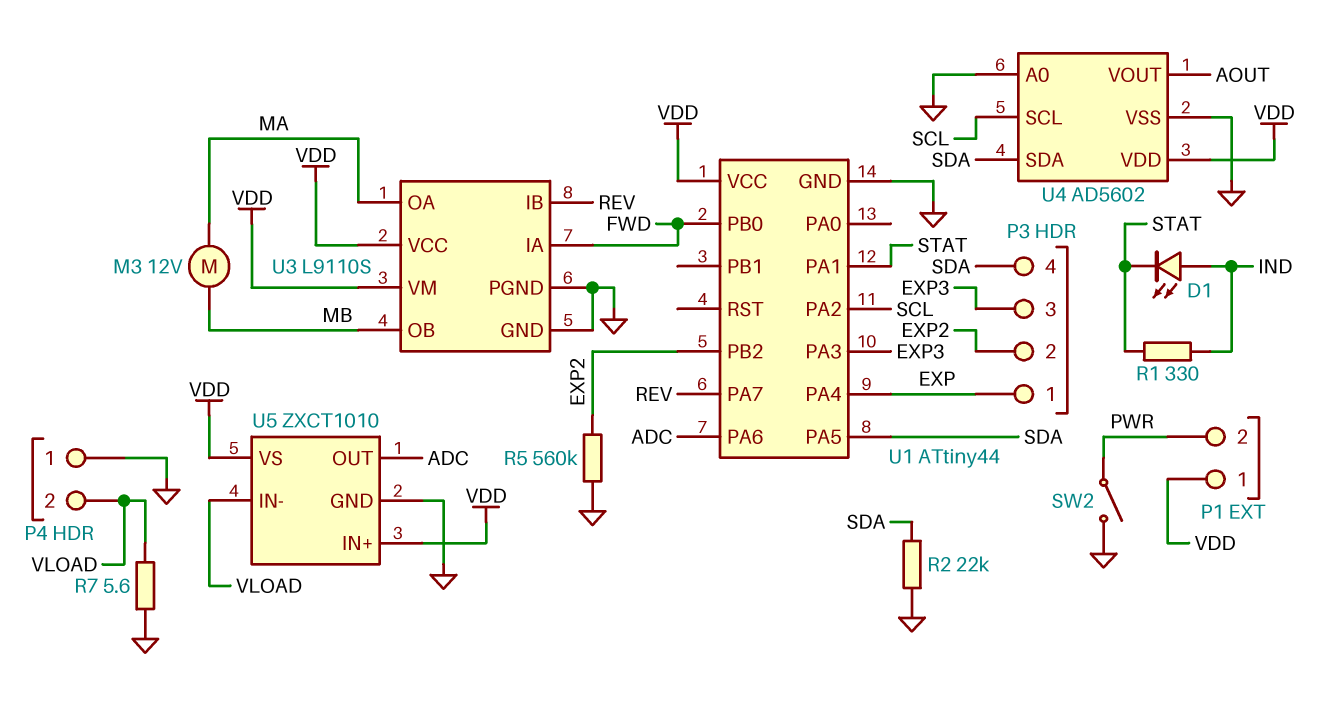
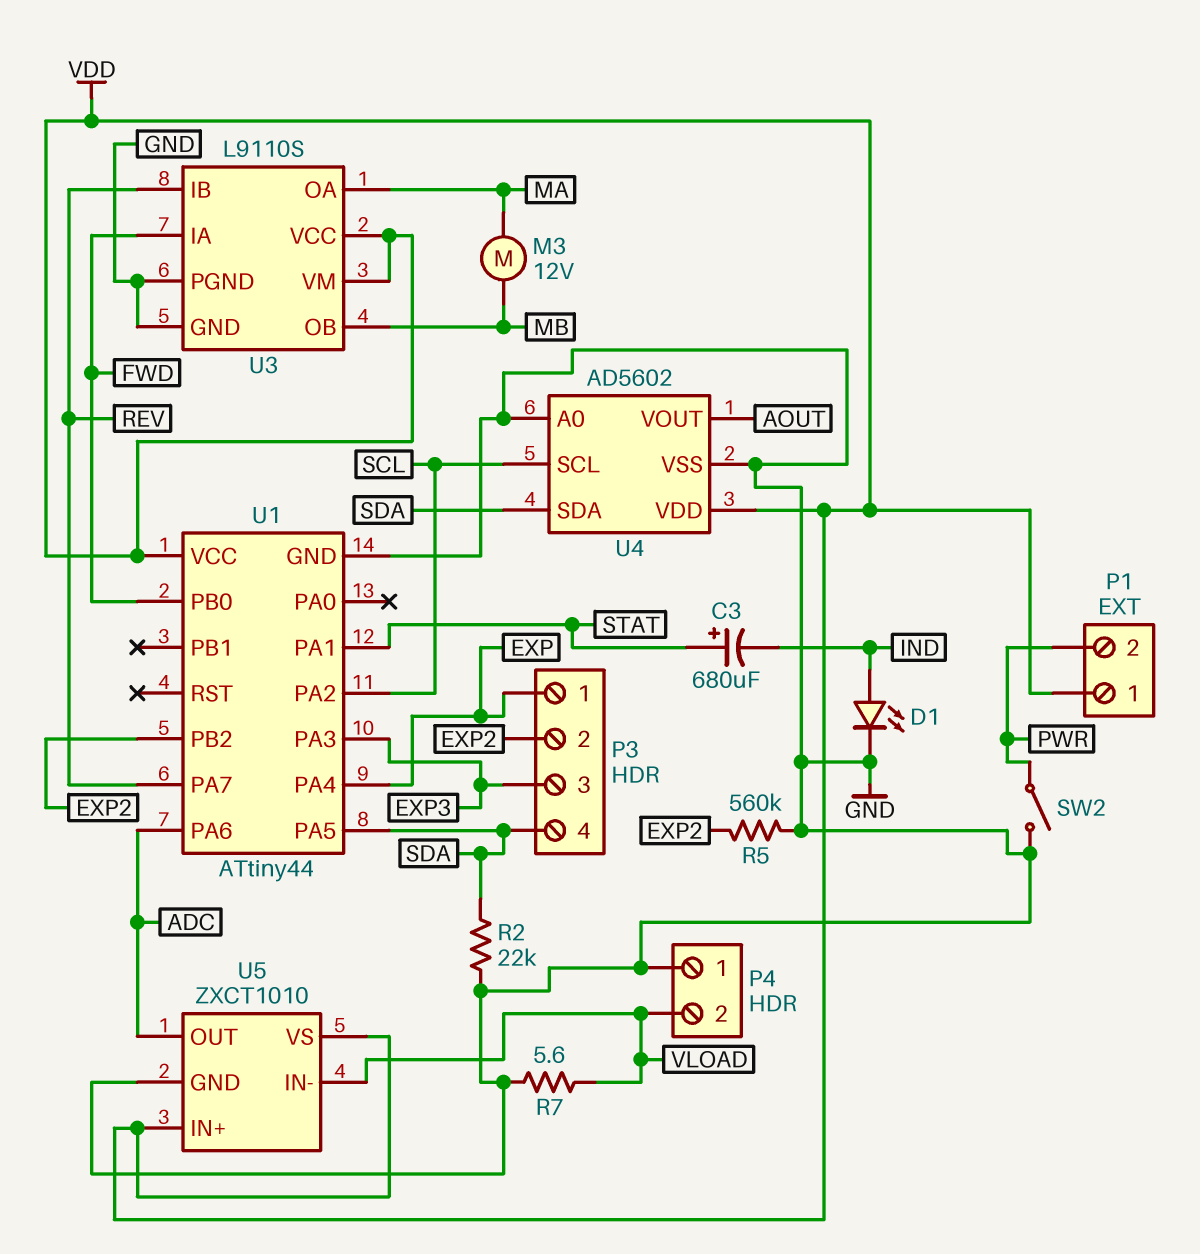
C3: none -> 680uF (plus STAT, minus IND)
D1: LED (A IND, K STAT) -> LED (A IND, K GND)
R1: 330 (IND, STAT) -> none

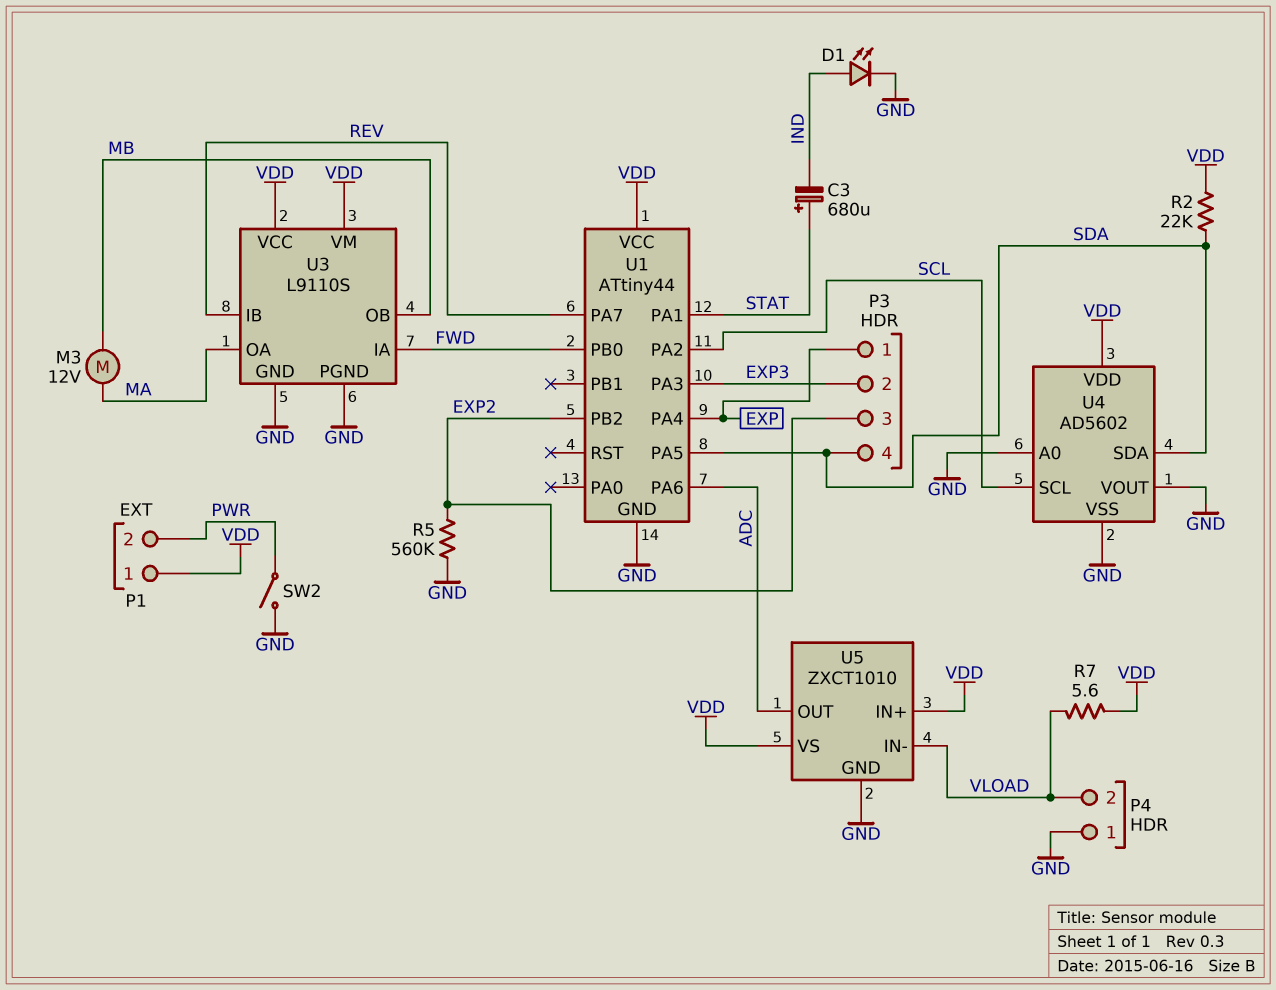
P3 pin 2: EXP2 -> EXP3
P3 pin 3: EXP3 -> EXP2
R2: 22k (GND, SDA) -> 22k (SDA, VDD)
R7: 5.6 (GND, VLOAD) -> 5.6 (VDD, VLOAD)
U4 pin VOUT: AOUT -> GND

